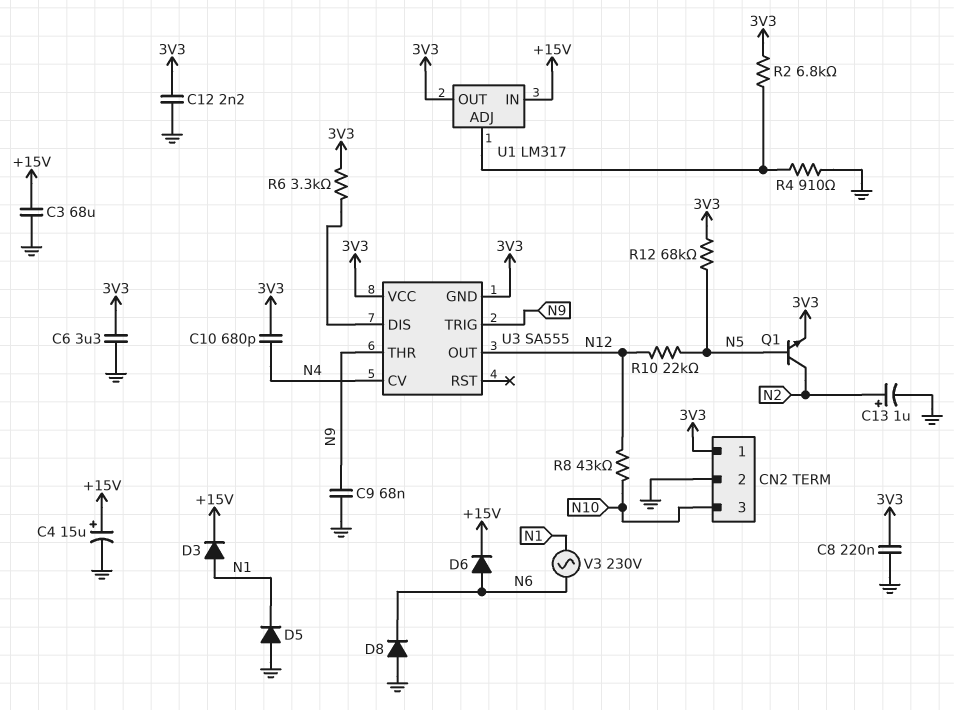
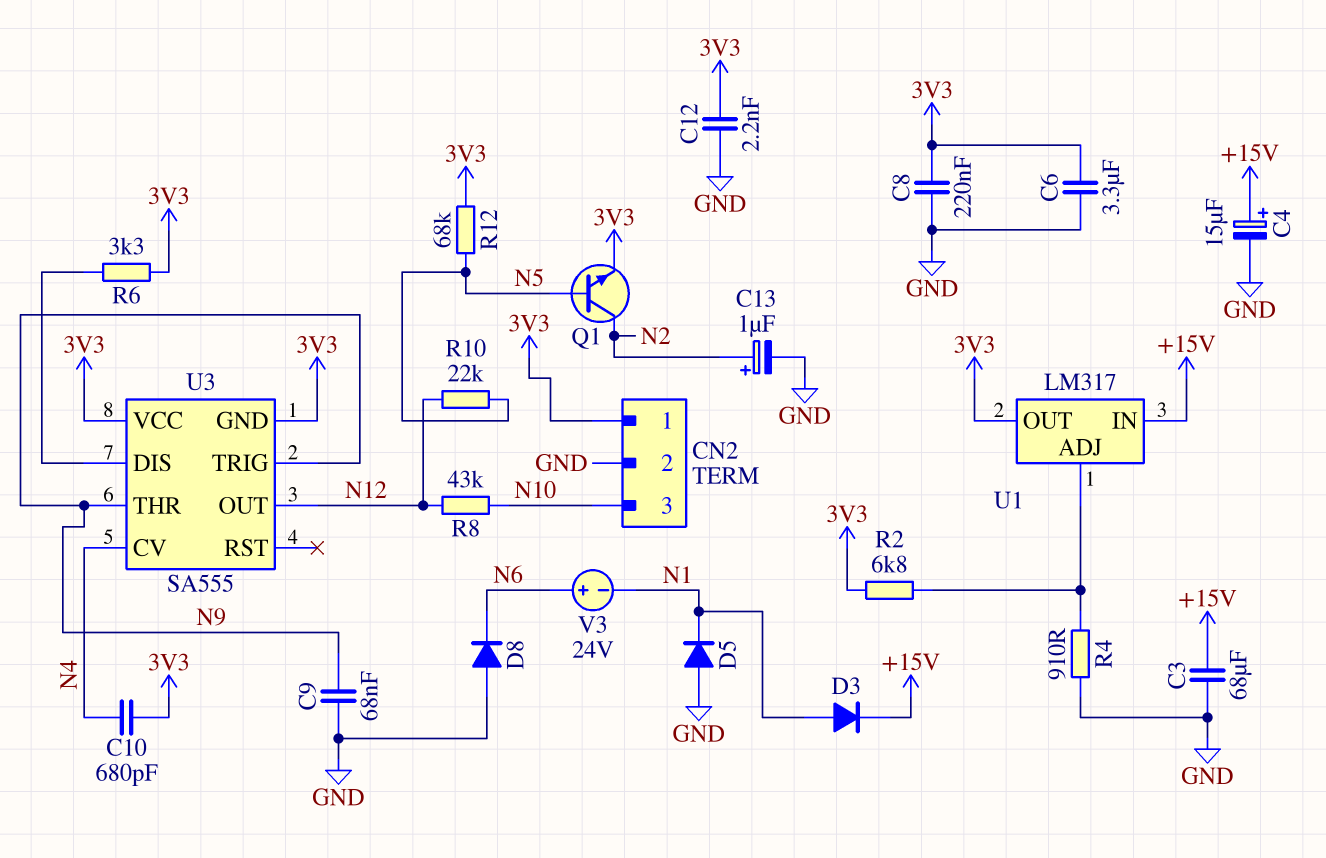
D6: diode (A N6, K +15V) -> none
V3: AC 230V (N1, N6) -> 24V (plus N6, minus N1)

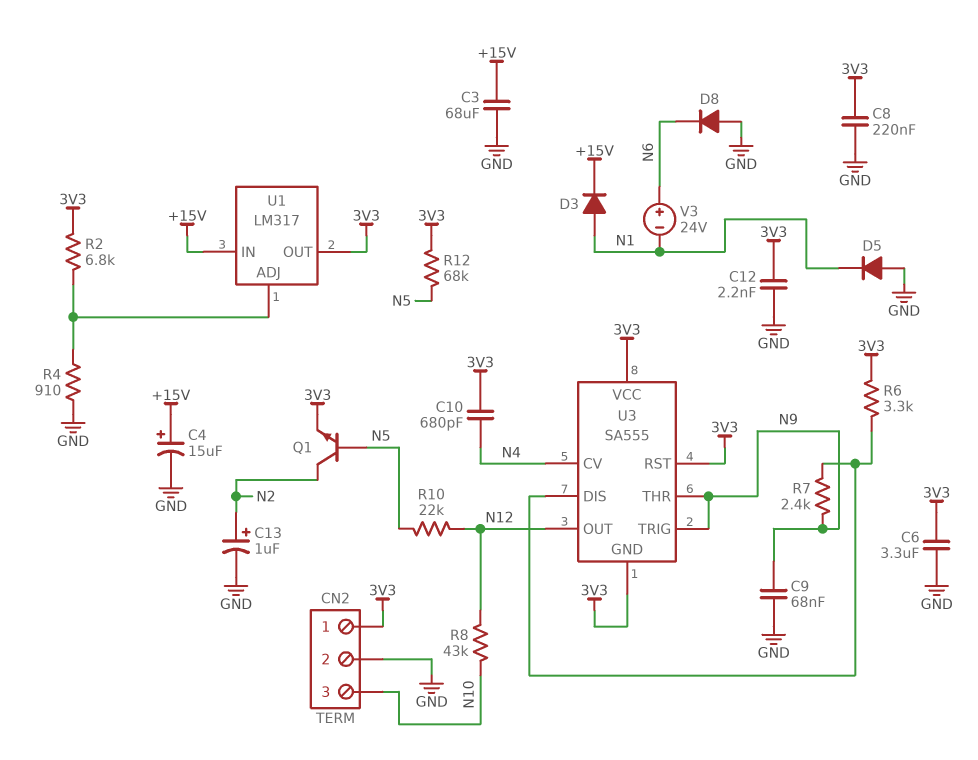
R7: none -> 2.4k (N9, U3/DIS)
U3 pin RST: none -> 3V3

